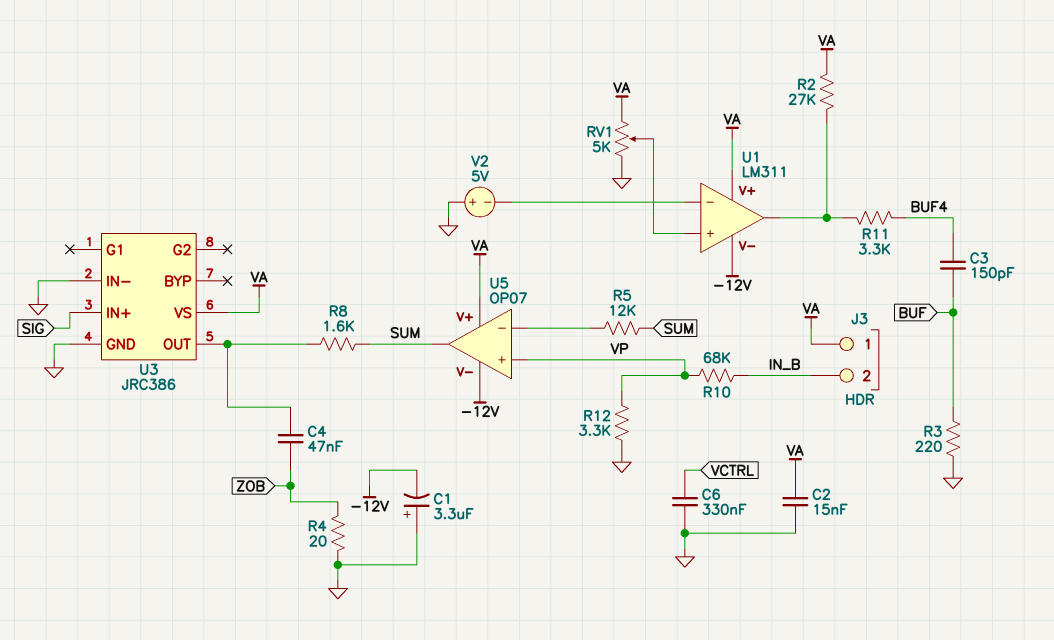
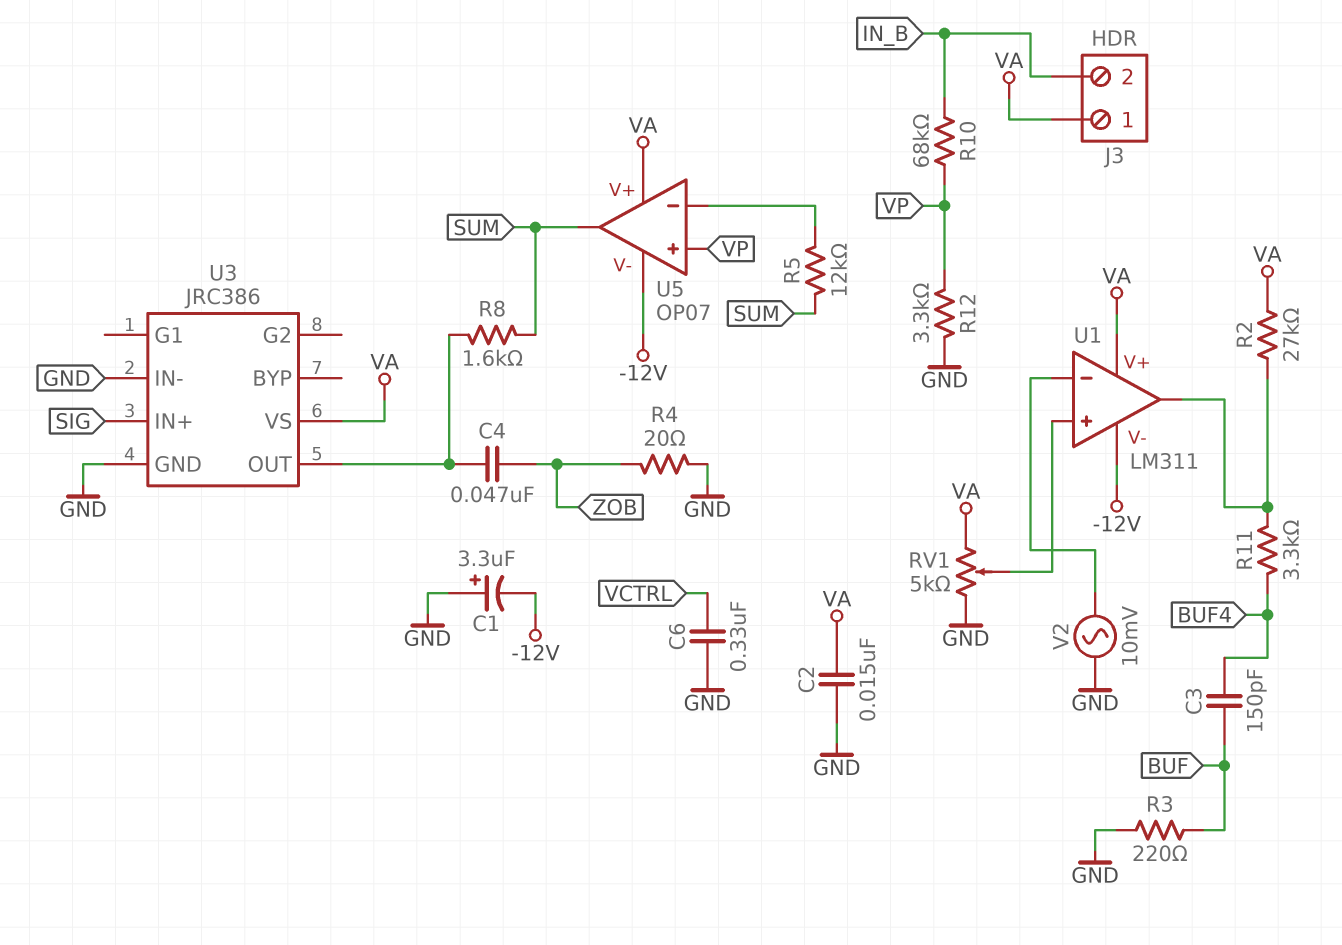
V2: 5V (plus GND, minus U1/in-) -> AC 10mV (GND, U1/in-)

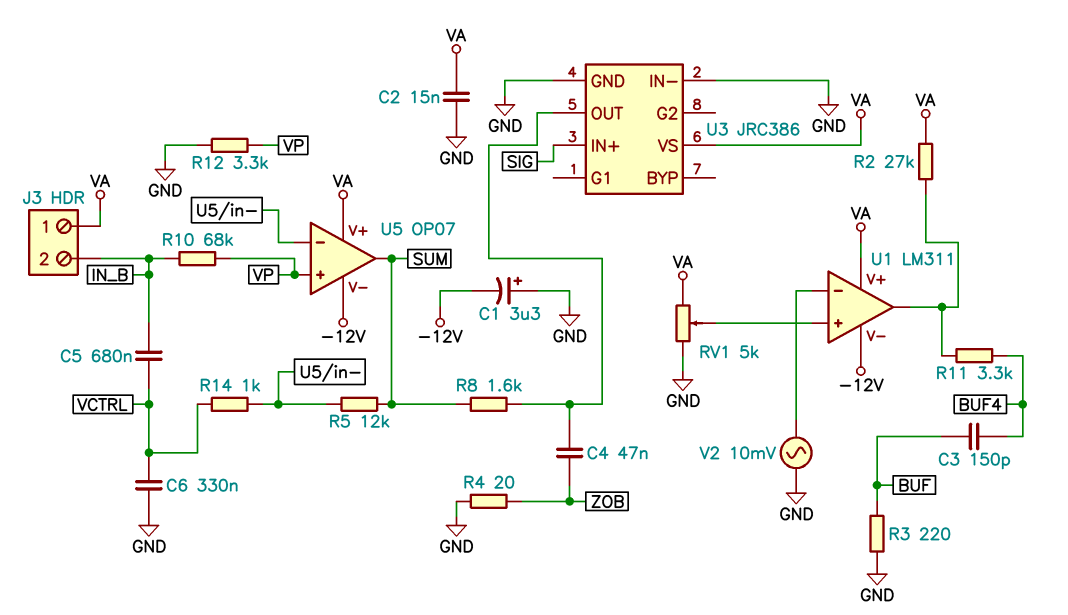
C5: none -> 680nF (IN_B, VCTRL)
R14: none -> 1k (U5/in-, VCTRL)

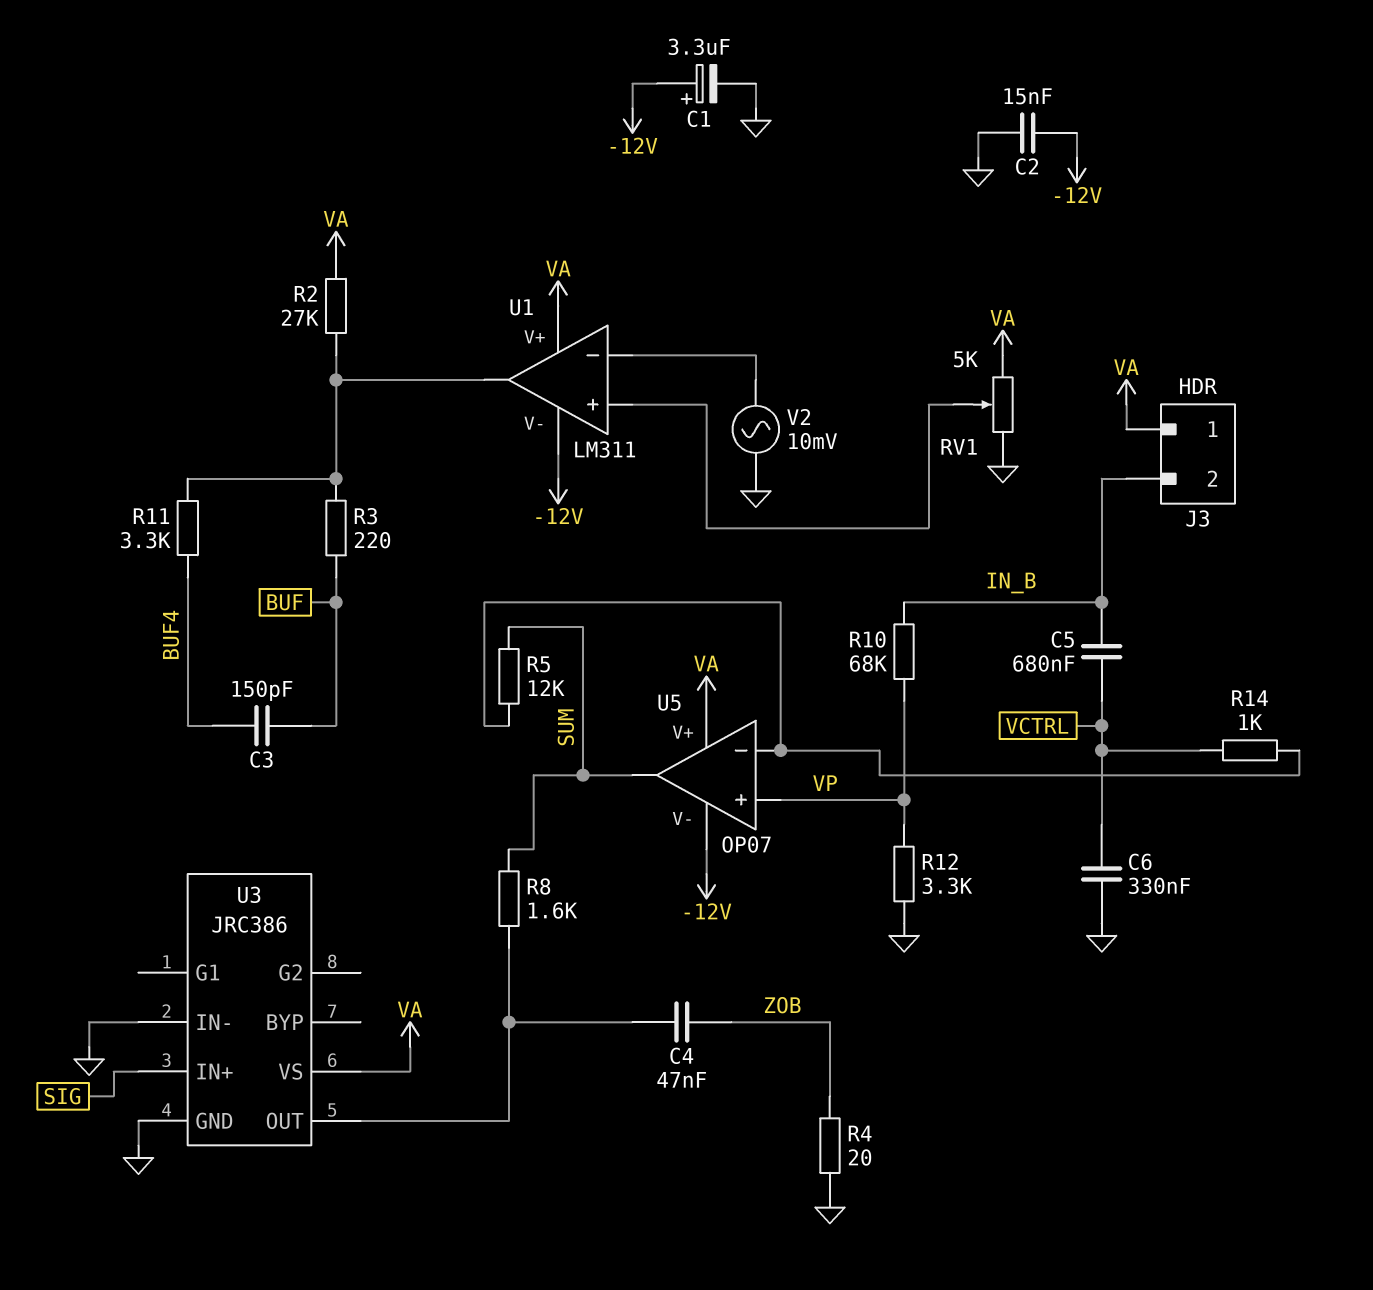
C1: 3.3uF (plus GND, minus -12V) -> 3.3uF (plus -12V, minus GND)
C2: 15nF (GND, VA) -> 15nF (-12V, GND)
R3: 220 (BUF, GND) -> 220 (BUF, U1/out)

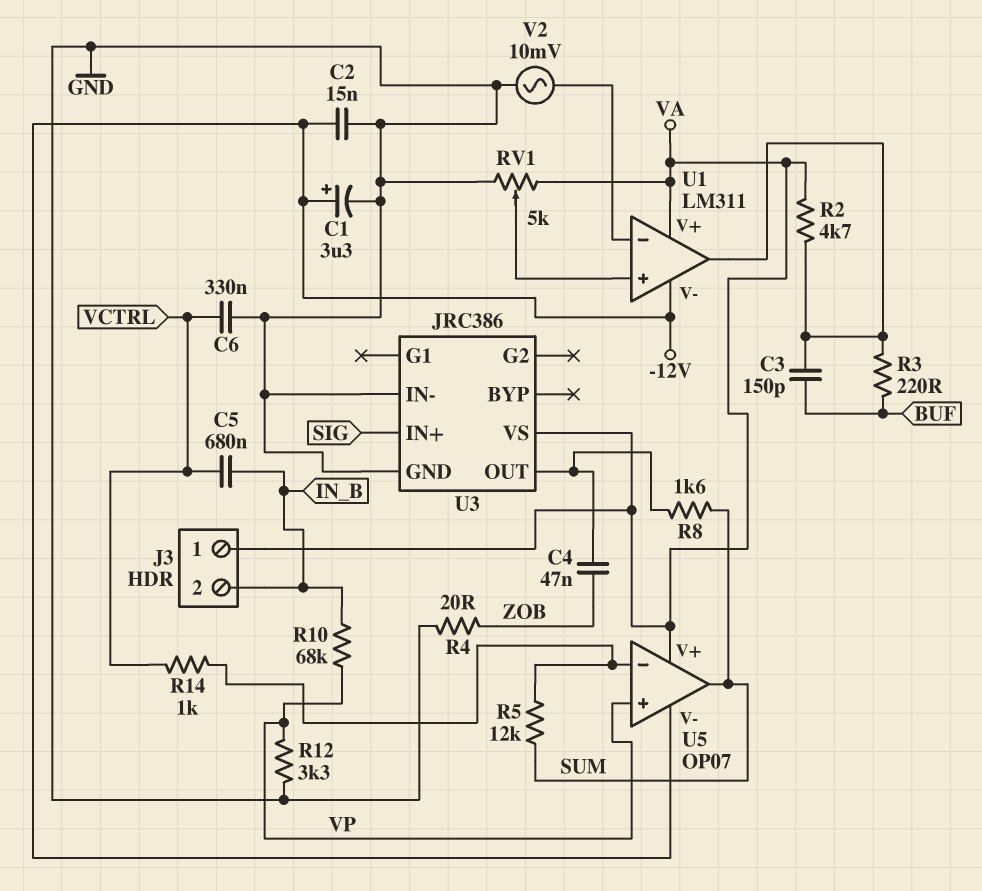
C3: 150pF (BUF, BUF4) -> 150pF (BUF, U1/out)
R2: 27k (U1/out, VA) -> 4.7k (U1/out, VA)
R11: 3.3k (BUF4, U1/out) -> none

